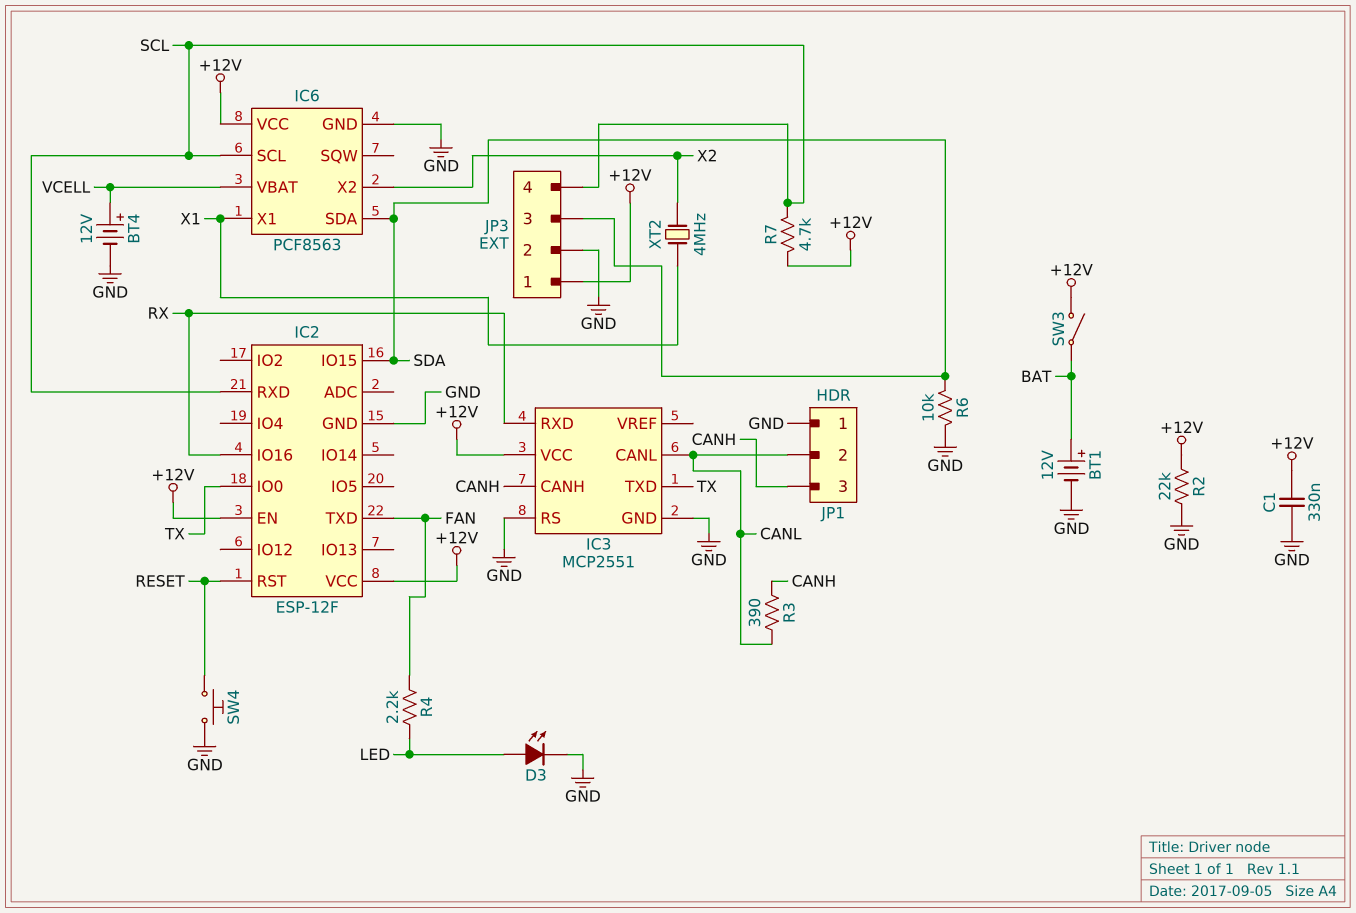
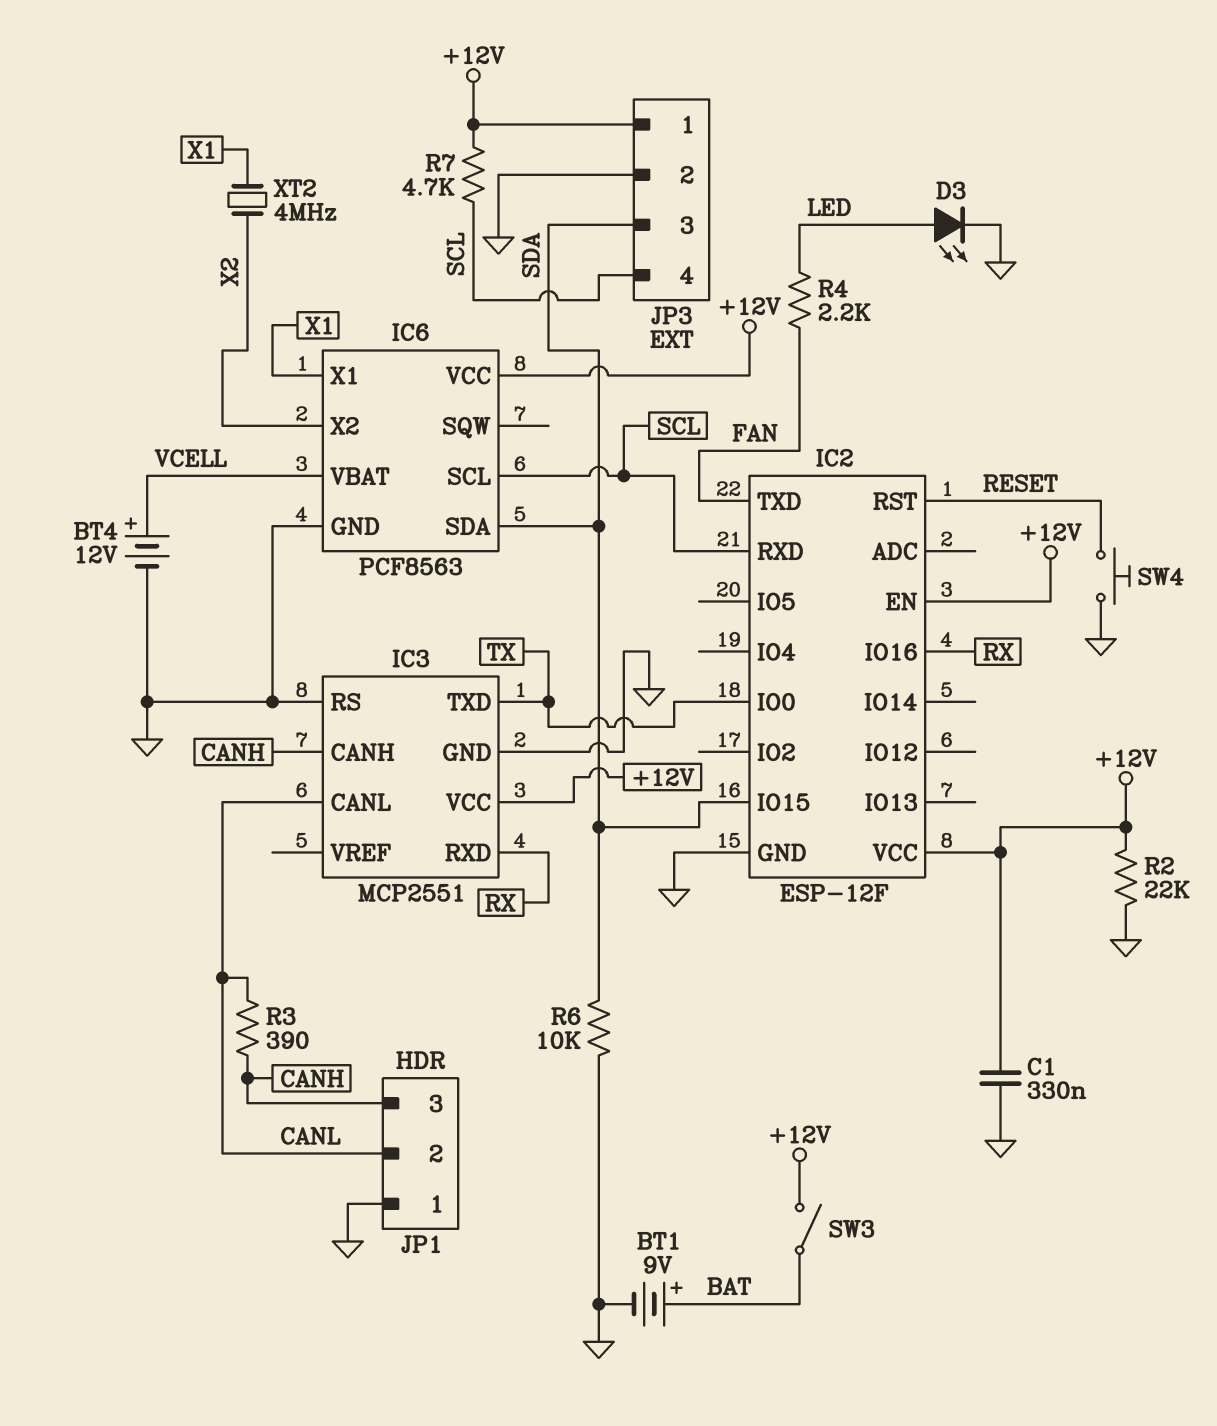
BT1: 12V (plus BAT, minus GND) -> 9V (plus BAT, minus GND)

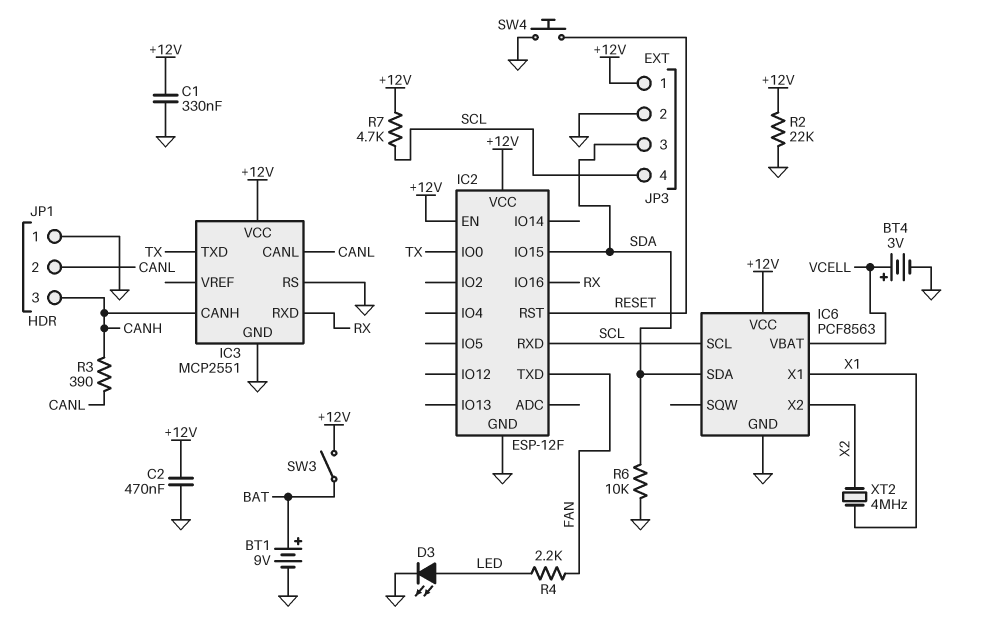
BT4: 12V (plus VCELL, minus GND) -> 3V (plus VCELL, minus GND)
C2: none -> 470nF (+12V, GND)

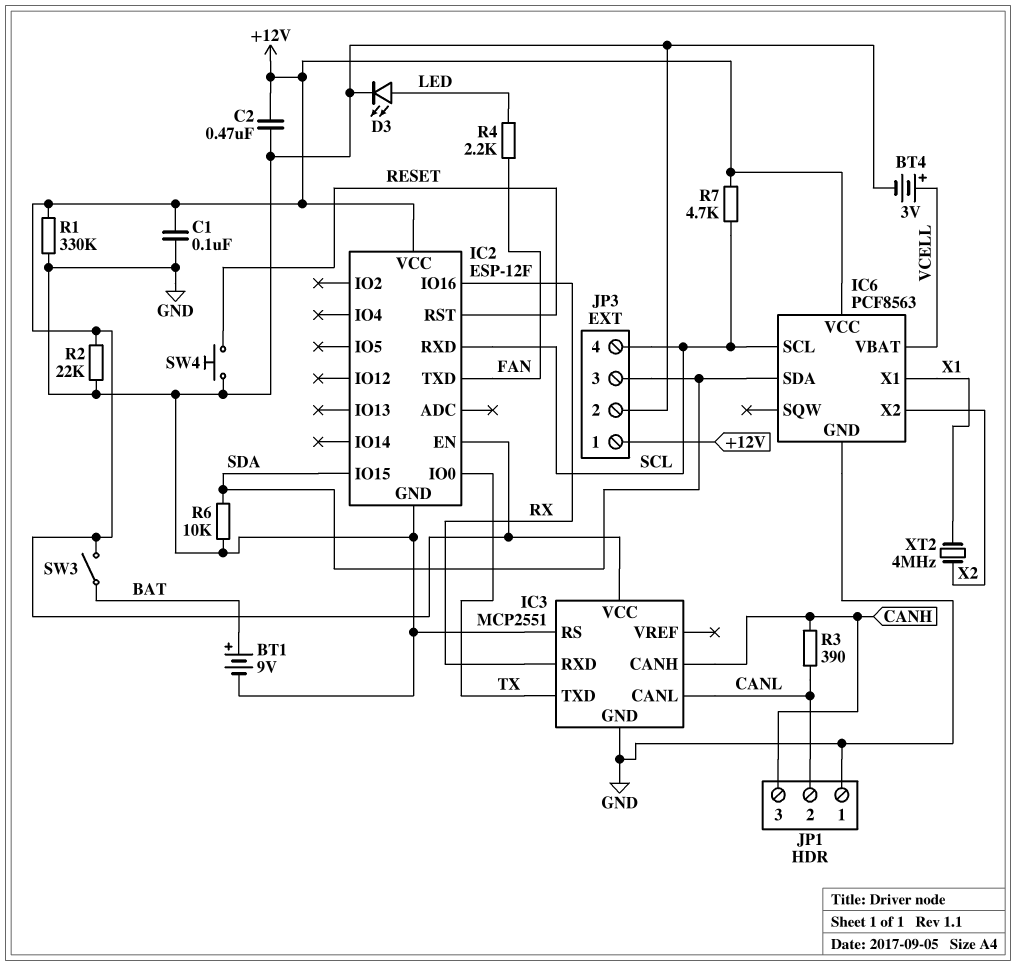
C1: 330nF (+12V, GND) -> 100nF (+12V, GND)
R1: none -> 330k (+12V, GND)

